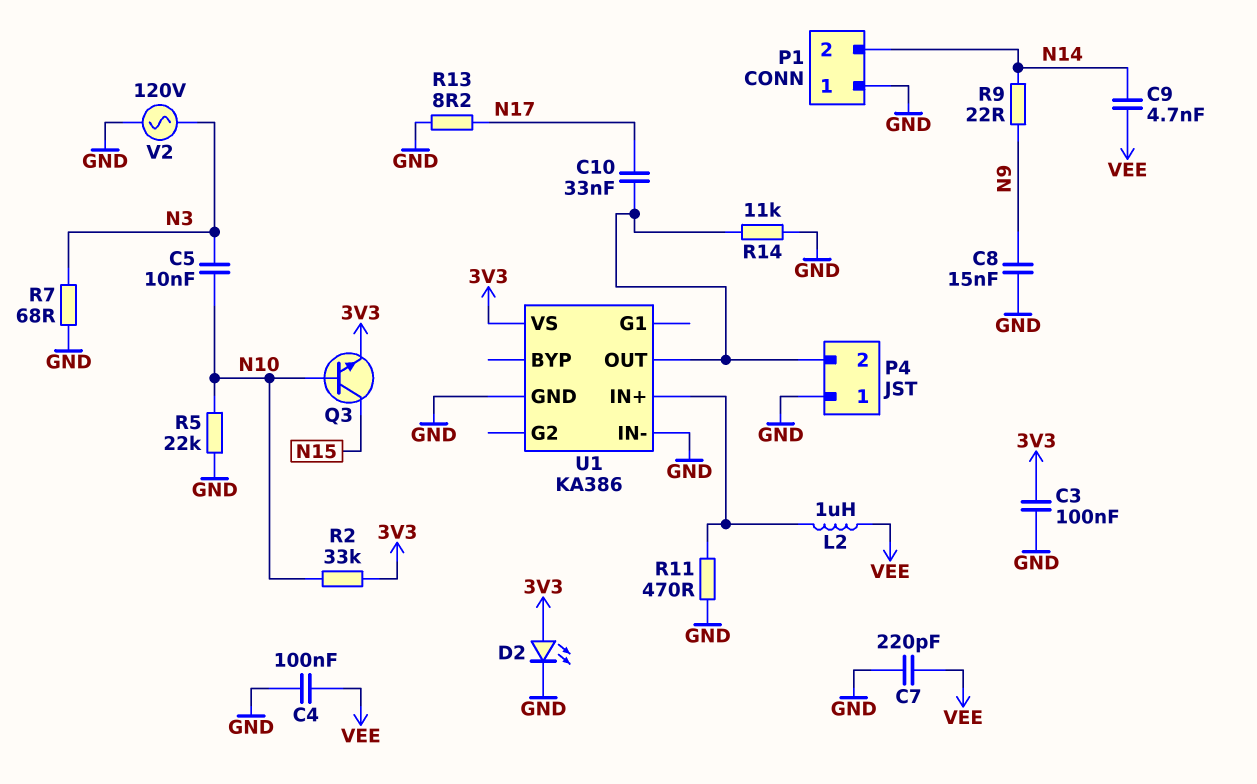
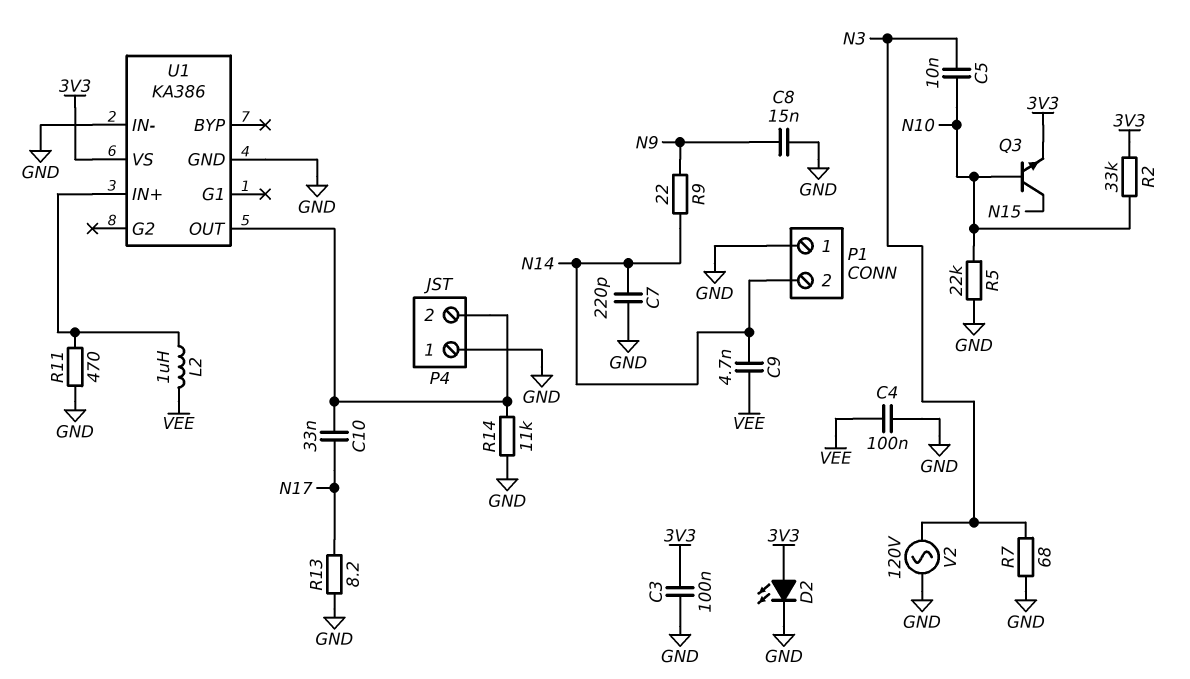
C7: 220pF (GND, VEE) -> 220pF (GND, N14)

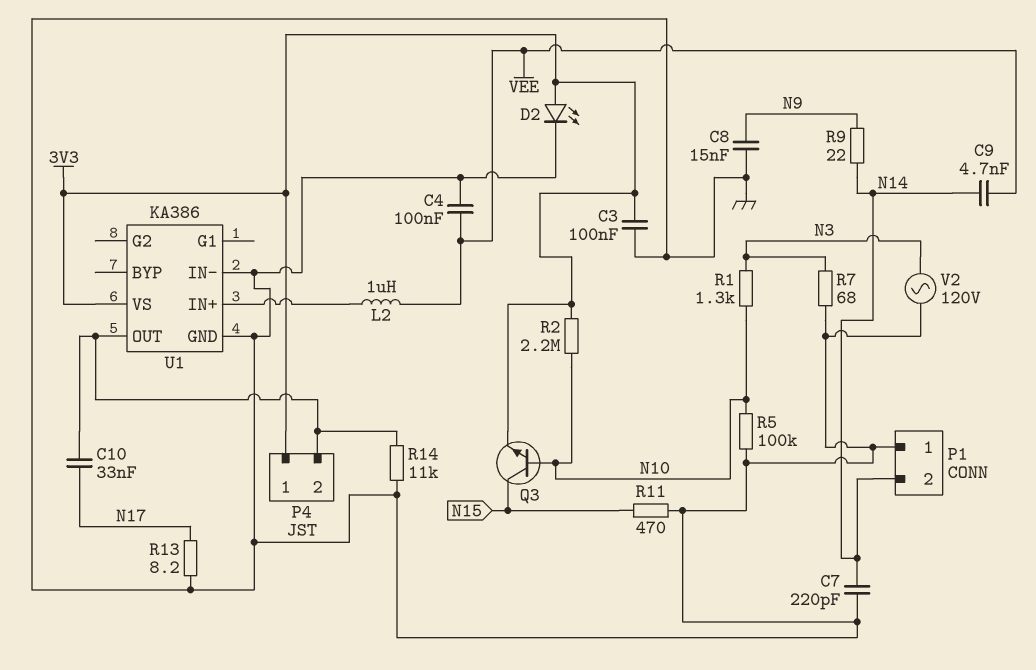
C5: 10nF (N3, N10) -> none
P4 pin 1: GND -> 3V3
R1: none -> 1.3k (N3, N10)
R2: 33k (3V3, N10) -> 2.2M (3V3, N10)
R5: 22k (GND, N10) -> 100k (GND, N10)
R11: 470 (GND, U1/IN+) -> 470 (GND, N15)

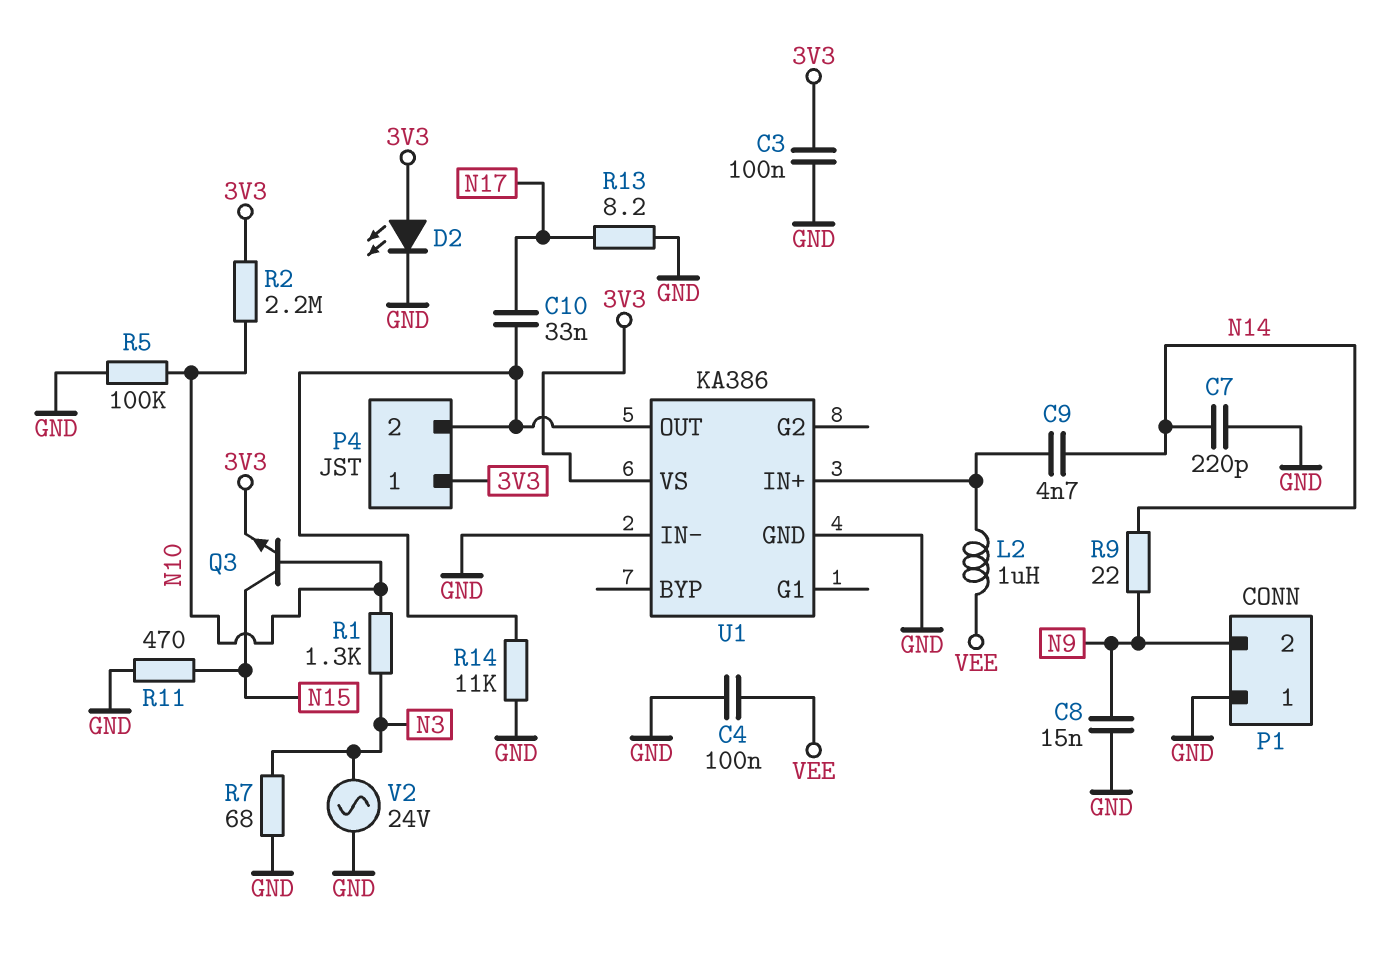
C9: 4.7nF (N14, VEE) -> 4.7nF (N14, U1/IN+)
P1 pin 2: N14 -> N9
V2: AC 120V (GND, N3) -> AC 24V (GND, N3)

